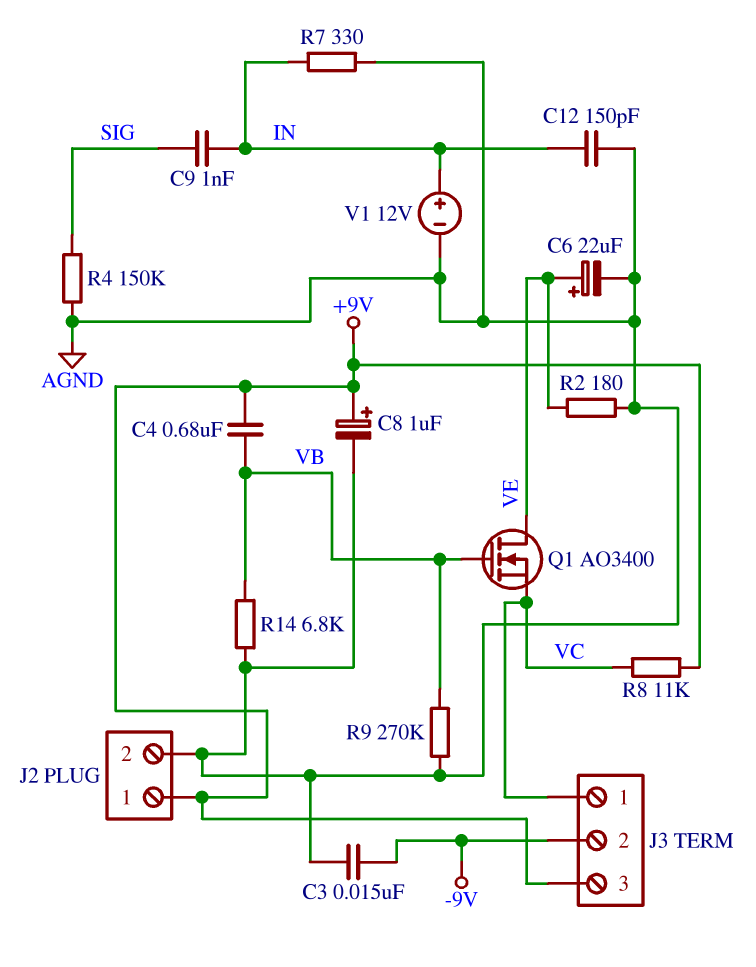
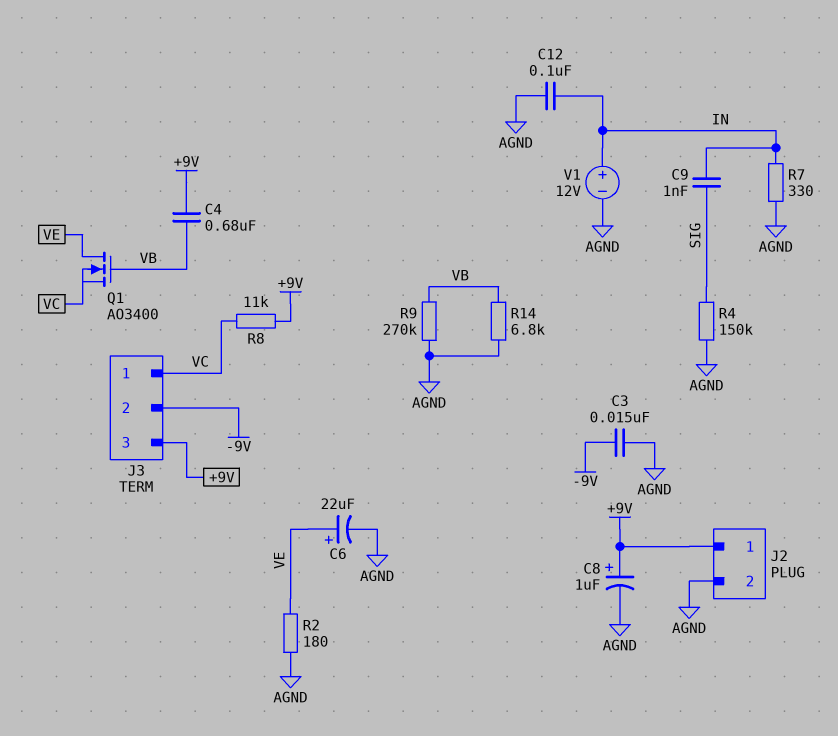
C12: 150pF (AGND, IN) -> 100nF (AGND, IN)

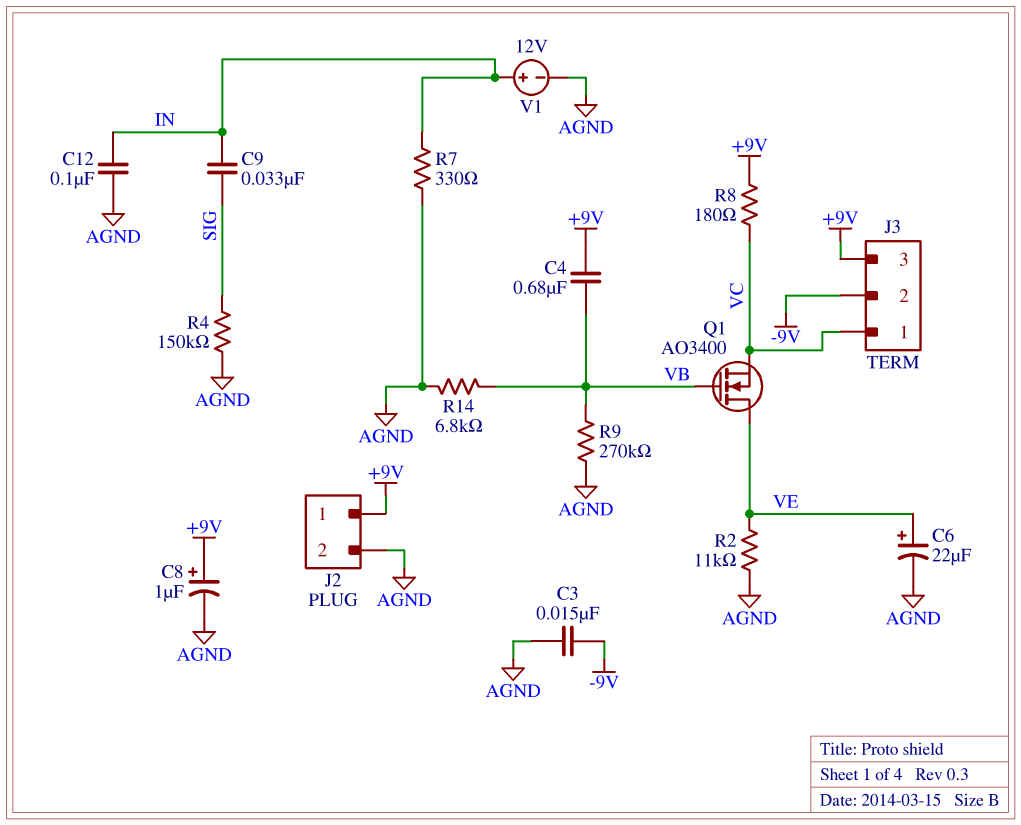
C9: 1nF (IN, SIG) -> 33nF (IN, SIG)
R2: 180 (AGND, VE) -> 11k (AGND, VE)
R8: 11k (+9V, VC) -> 180 (+9V, VC)

